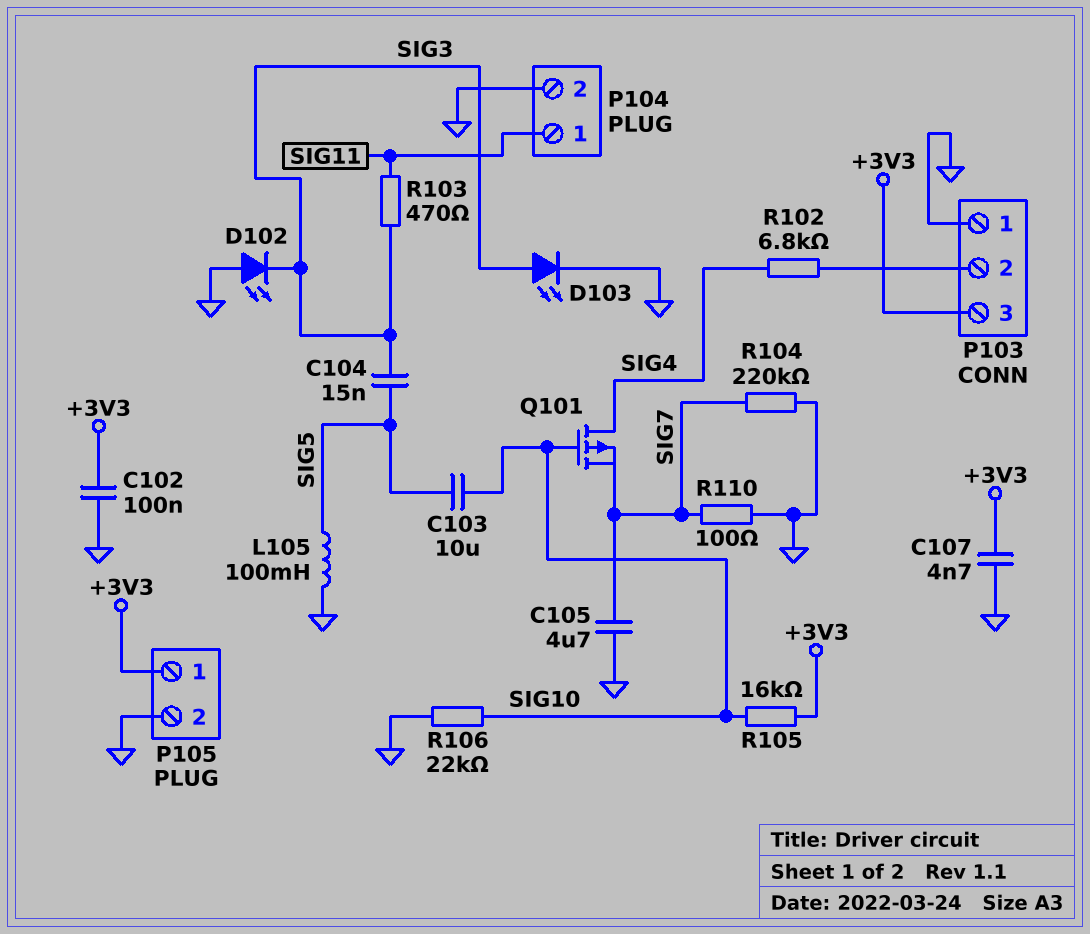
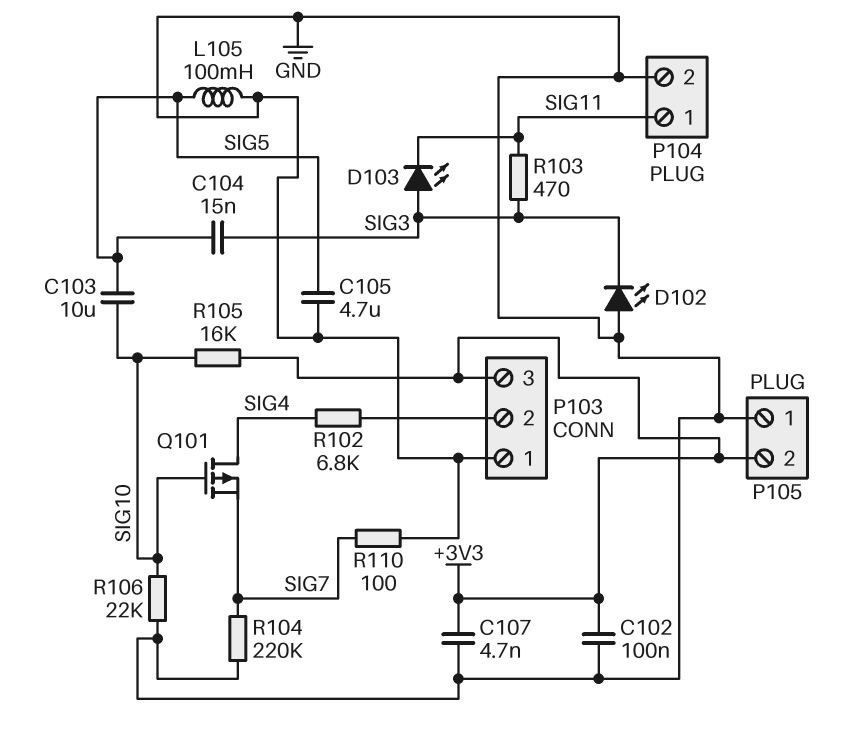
C105: 4.7uF (GND, SIG7) -> 4.7uF (GND, SIG5)
D103: LED (A SIG3, K GND) -> LED (A SIG3, K SIG11)
P105 pin 1: +3V3 -> GND
P105 pin 2: GND -> +3V3

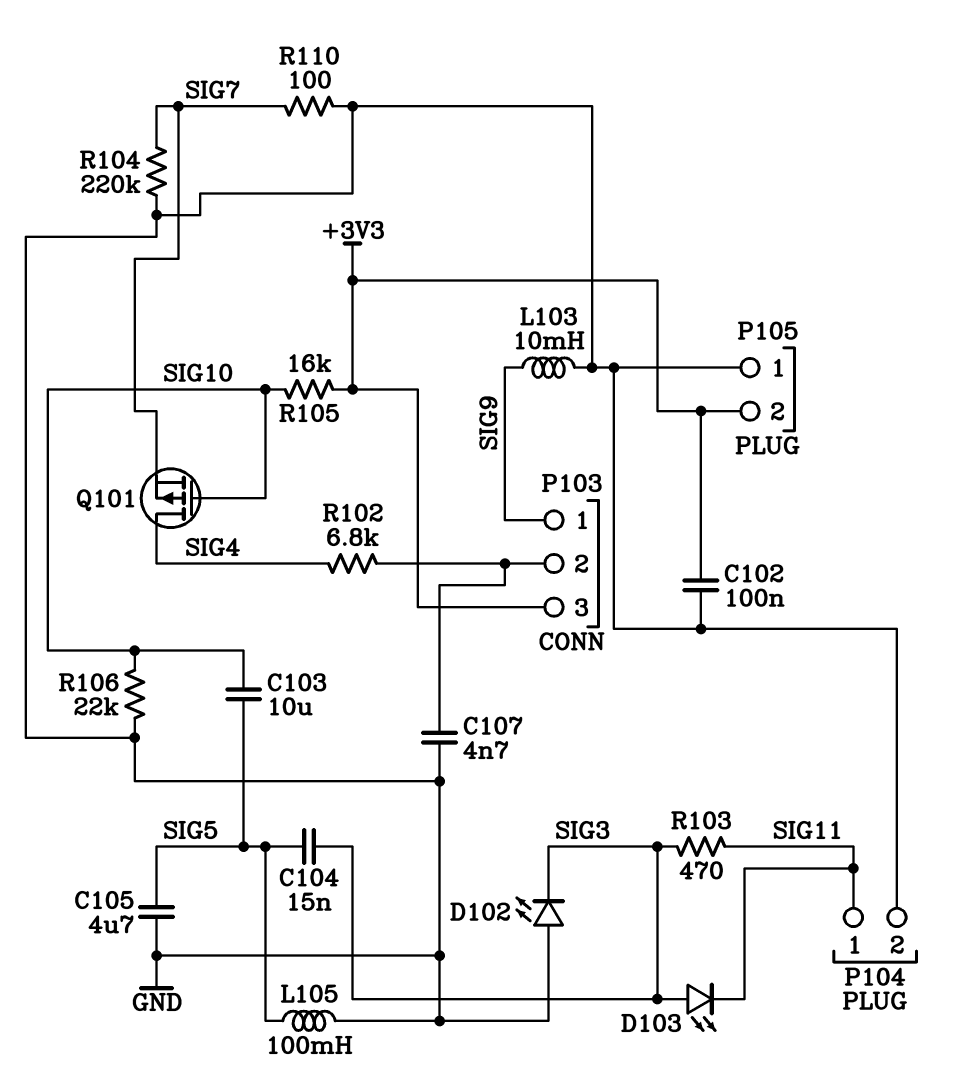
C107: 4.7nF (+3V3, GND) -> 4.7nF (GND, P103/2)
L103: none -> 10mH (GND, SIG9)
P103 pin 1: GND -> SIG9

